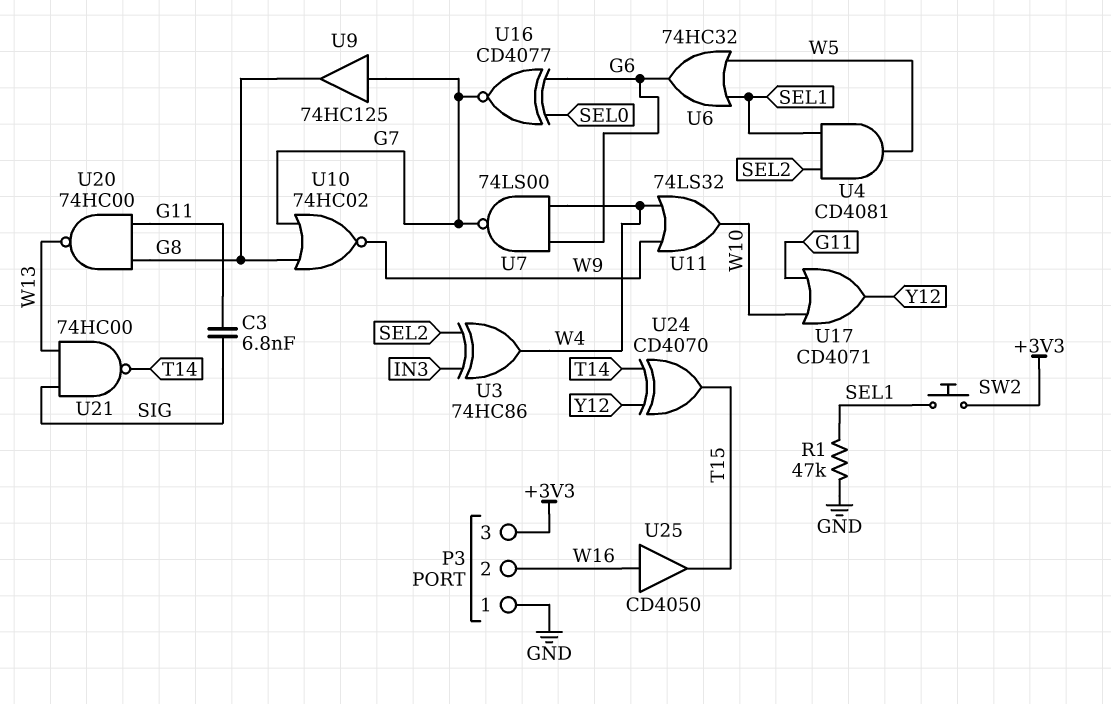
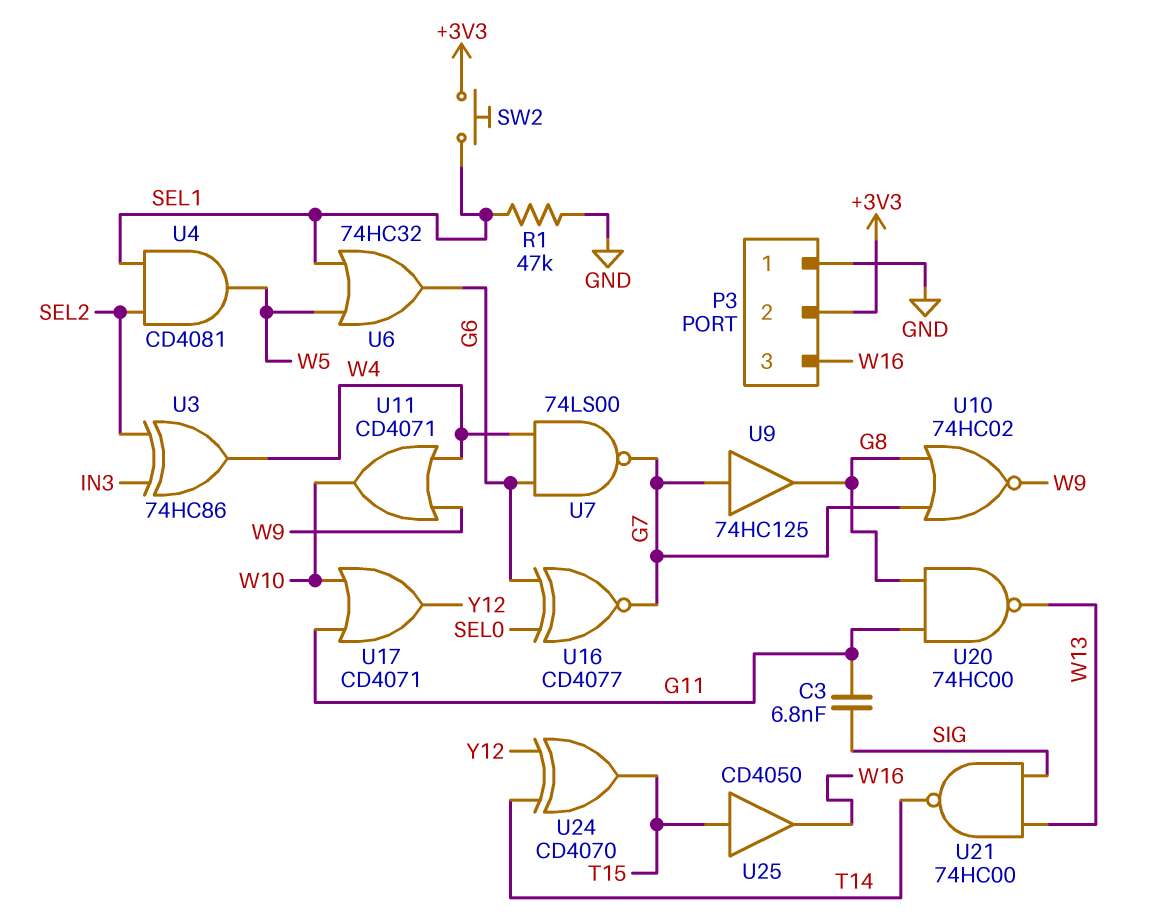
P3 pin 2: W16 -> +3V3
P3 pin 3: +3V3 -> W16
U11: OR 74LS32 (in W4, in W9, out W10) -> OR CD4071 (in W4, in W9, out W10)
U25: buffer CD4050 (in W16, out T15) -> buffer CD4050 (in T15, out W16)

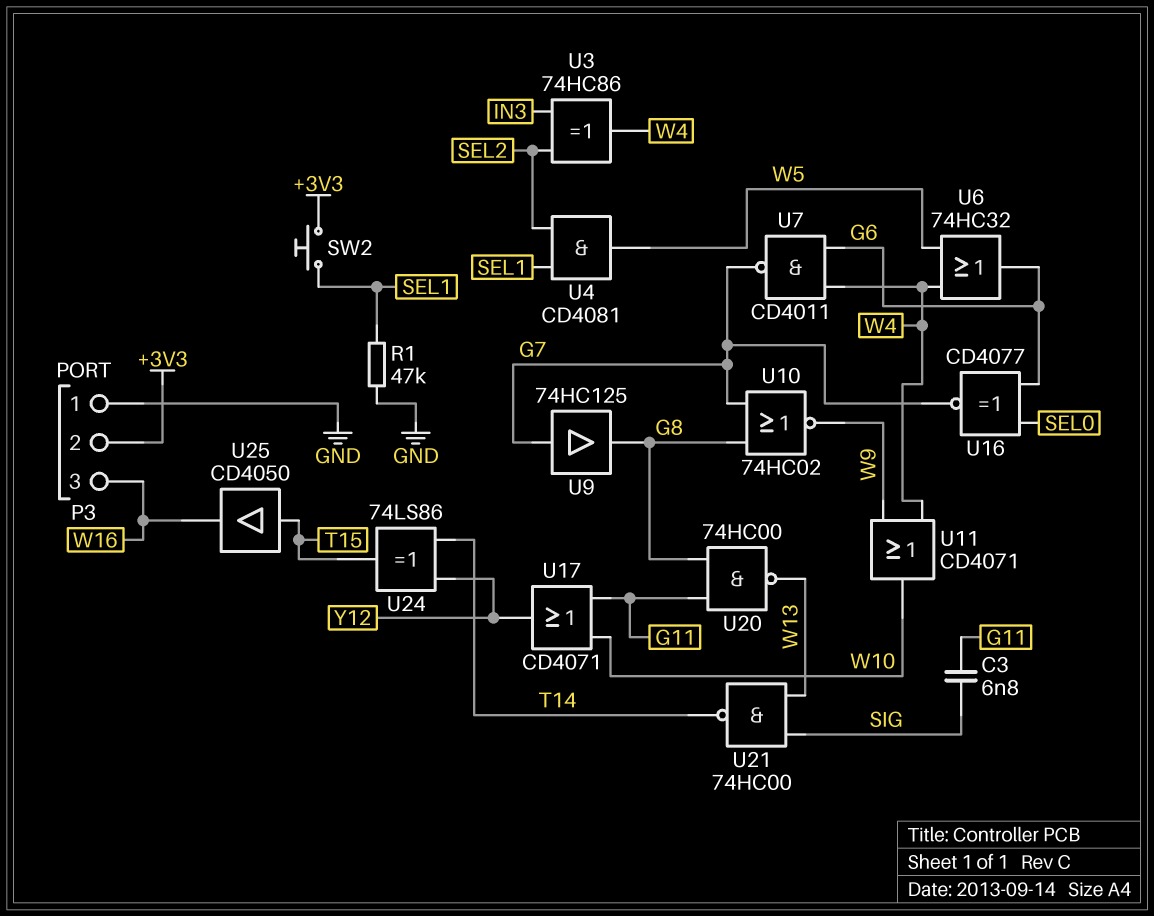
U6: OR 74HC32 (in SEL1, in W5, out G6) -> OR 74HC32 (in W4, in W5, out G6)
U7: NAND 74LS00 (in G6, in W4, out G7) -> NAND CD4011 (in G6, in W4, out G7)
U24: XOR CD4070 (in T14, in Y12, out T15) -> XOR 74LS86 (in T14, in Y12, out T15)

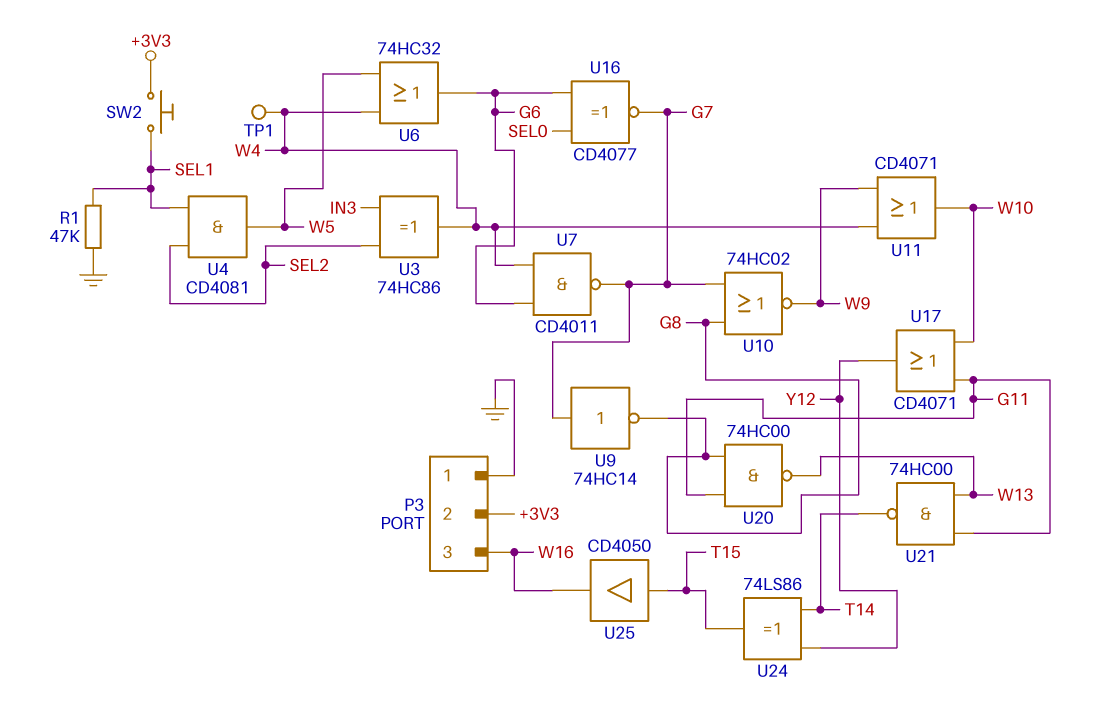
C3: 6.8nF (G11, SIG) -> none
TP1: none -> test point (W4)
U9: buffer 74HC125 (in G7, out G8) -> NOT 74HC14 (in G7, out G8)
U21: NAND 74HC00 (in SIG, in W13, out T14) -> NAND 74HC00 (in G11, in W13, out T14)

